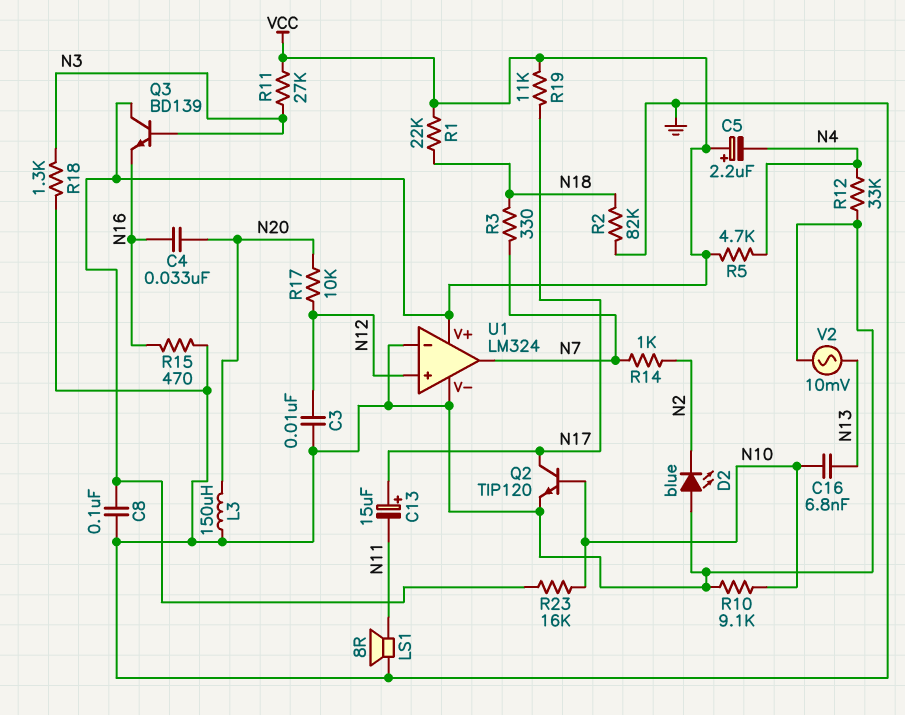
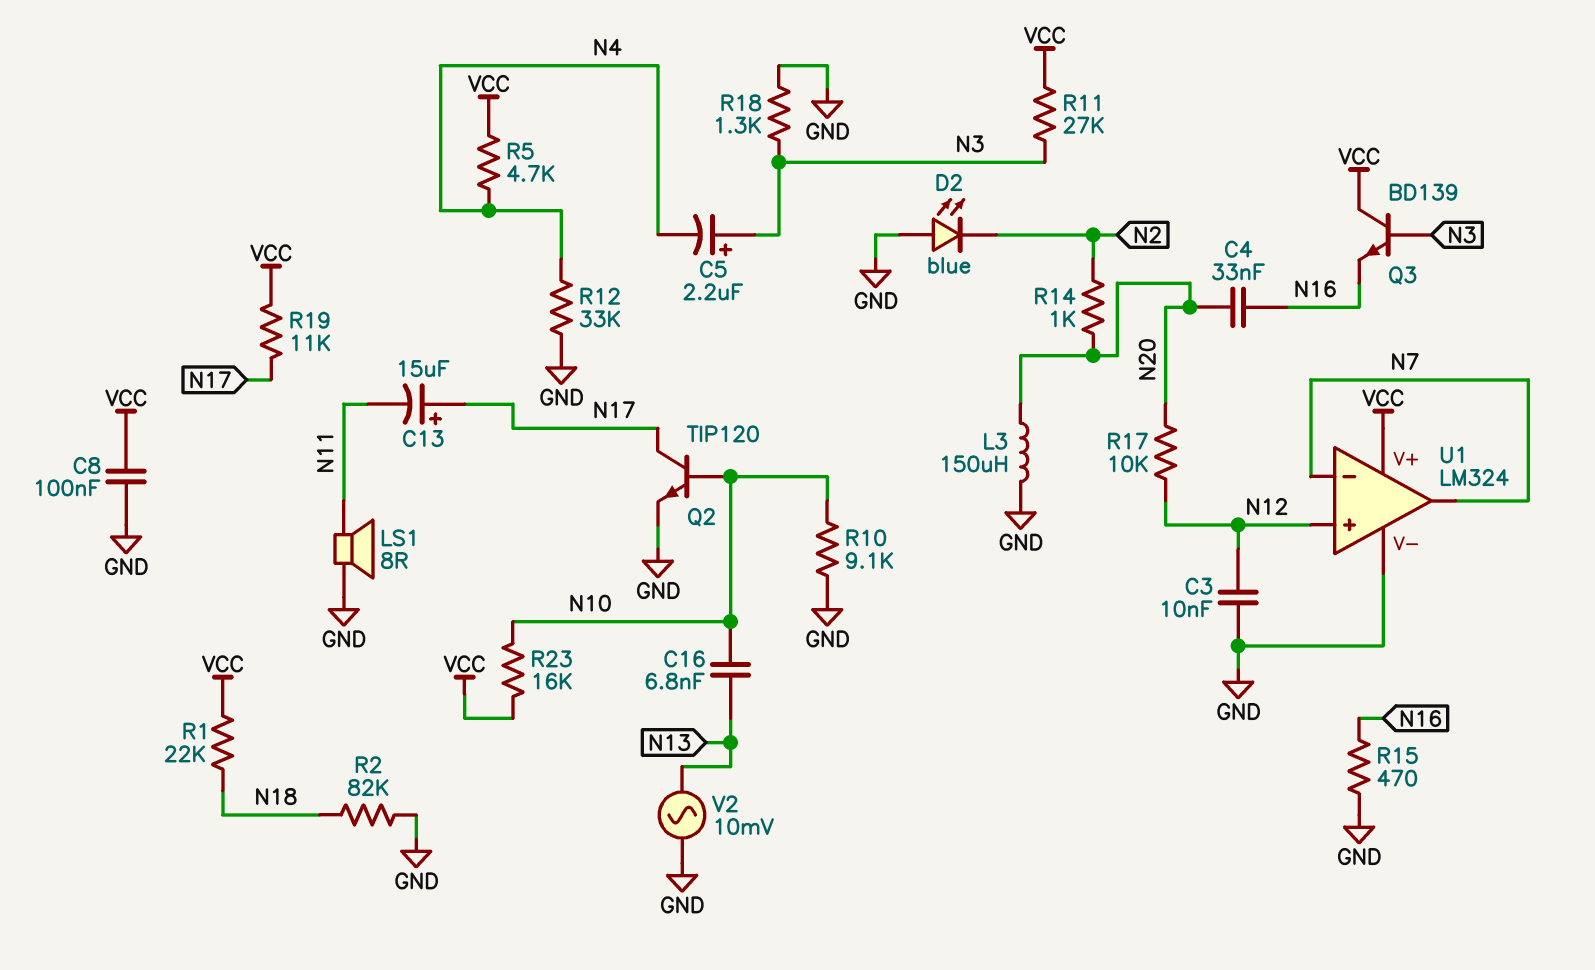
C5: 2.2uF (plus VCC, minus N4) -> 2.2uF (plus N3, minus N4)
R3: 330 (N7, N18) -> none
R14: 1k (N2, N7) -> 1k (N2, N20)
U1 pin in-: GND -> N7

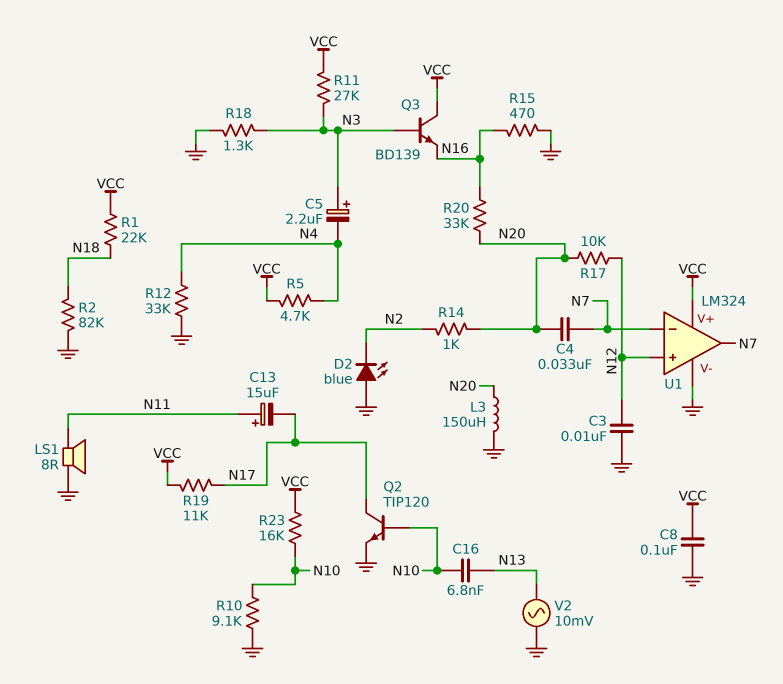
C4: 33nF (N16, N20) -> 33nF (N7, N20)
C13: 15uF (plus N17, minus N11) -> 15uF (plus N11, minus N17)
R20: none -> 33k (N16, N20)

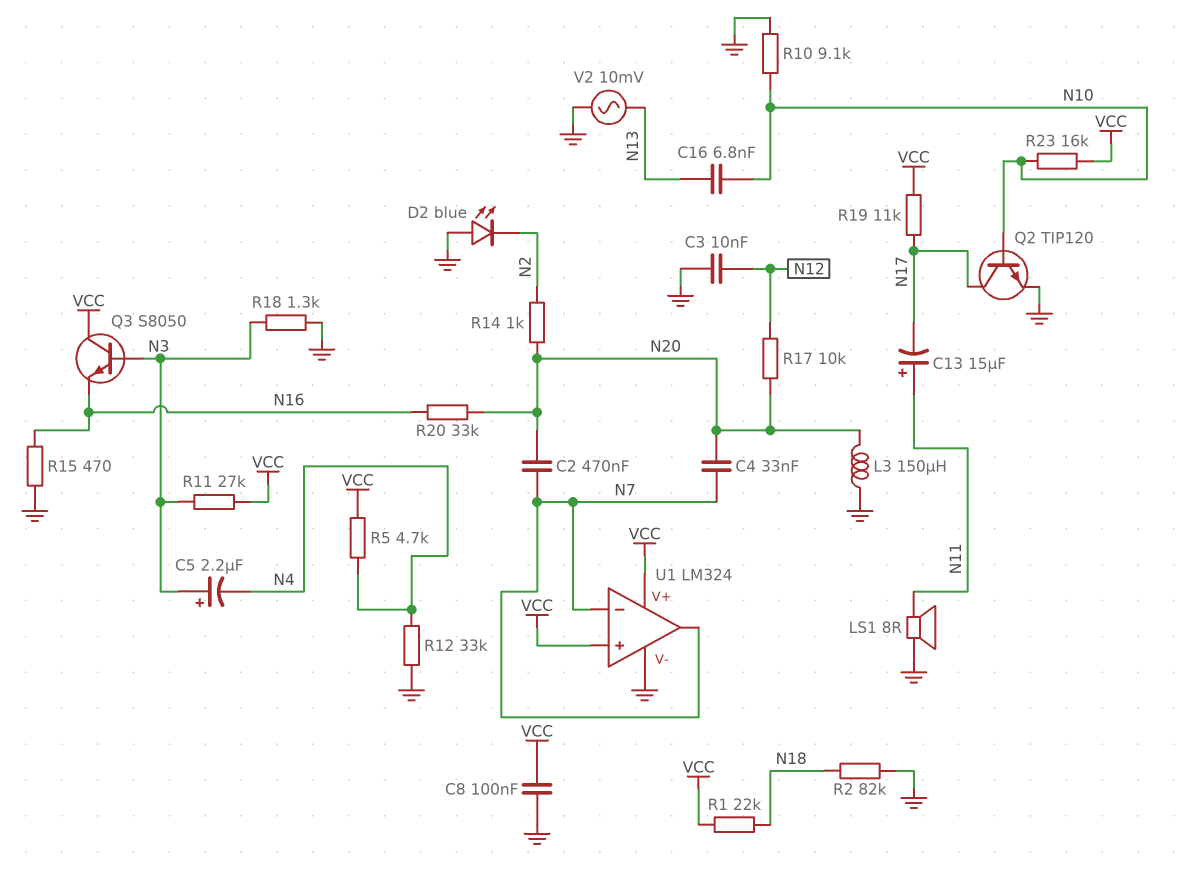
C2: none -> 470nF (N7, N20)
Q3: NPN BD139 (B N3, C VCC, E N16) -> NPN S8050 (B N3, C VCC, E N16)
U1 pin in+: N12 -> VCC

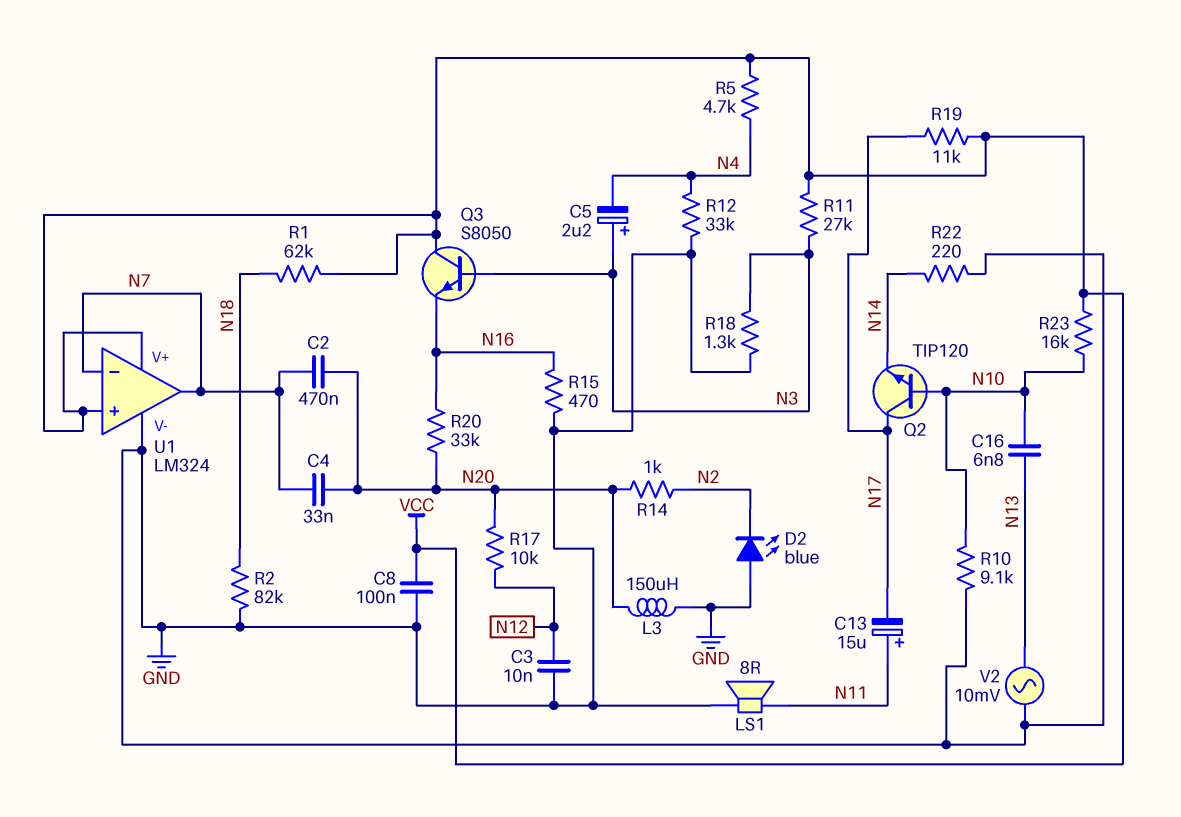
Q2: NPN TIP120 (B N10, C N17, E GND) -> NPN TIP120 (B N10, C N17, E N14)
R1: 22k (N18, VCC) -> 62k (N18, VCC)
R22: none -> 220 (GND, N14)

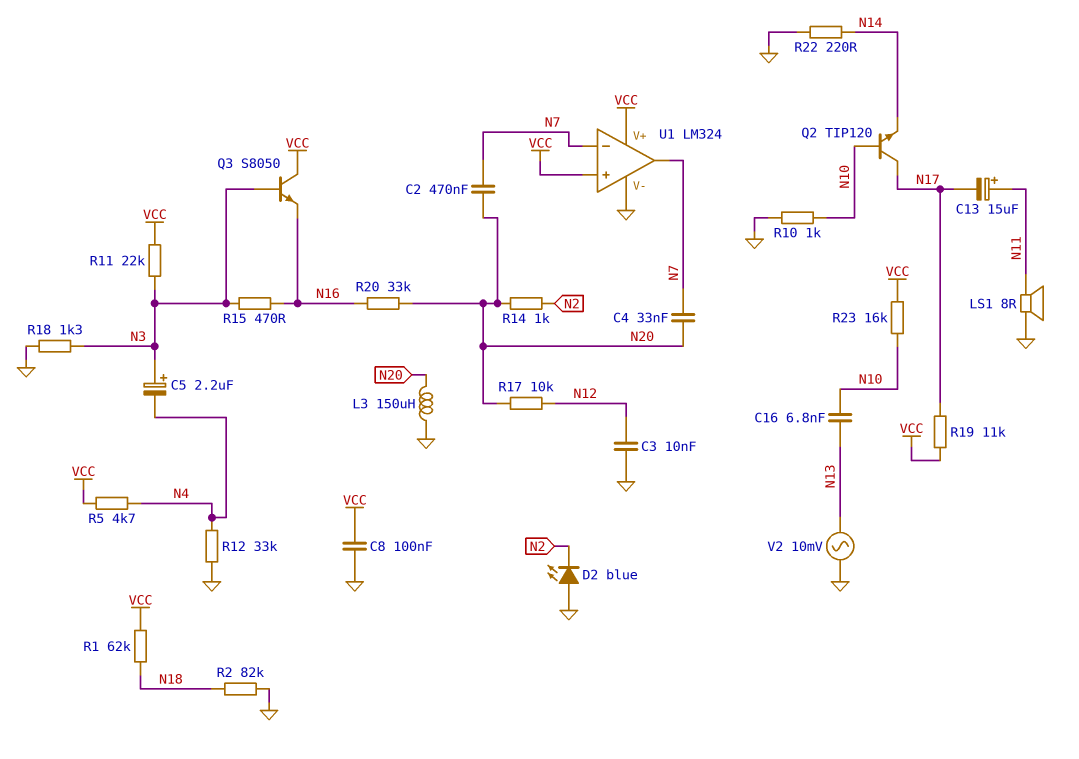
R10: 9.1k (GND, N10) -> 1k (GND, N10)
R11: 27k (N3, VCC) -> 22k (N3, VCC)
R15: 470 (GND, N16) -> 470 (N3, N16)

